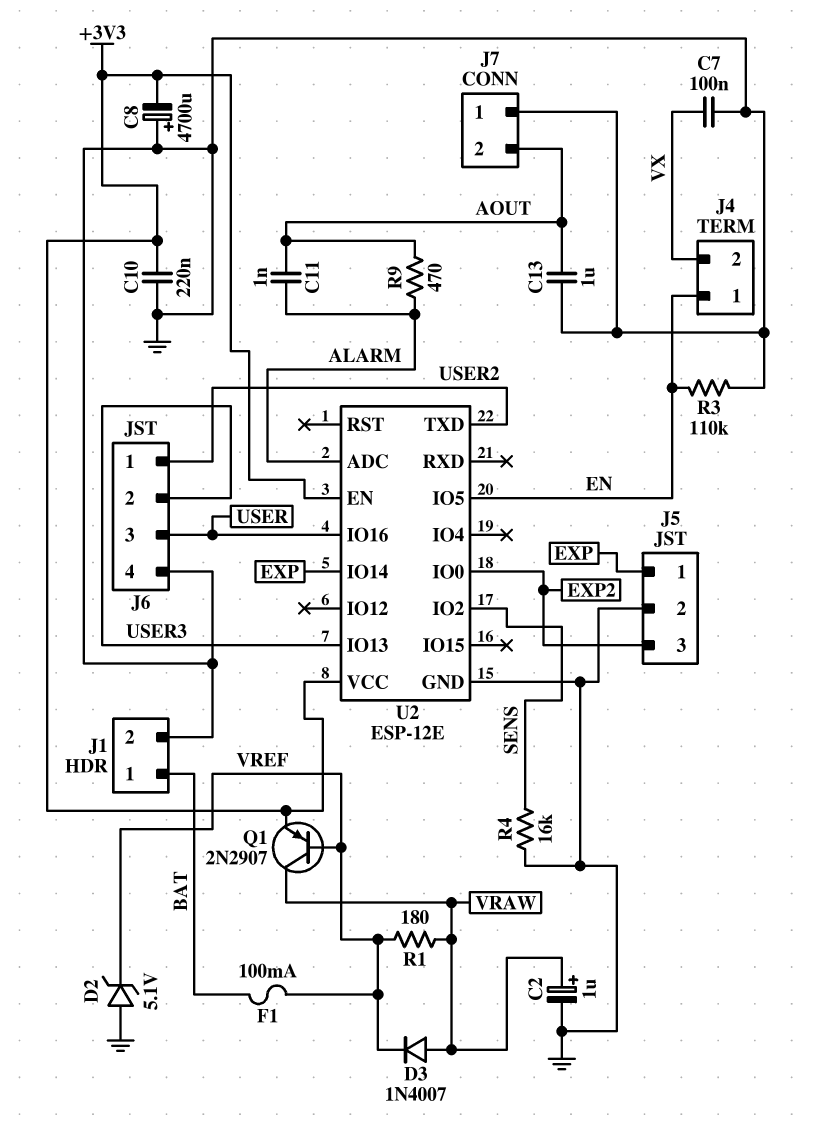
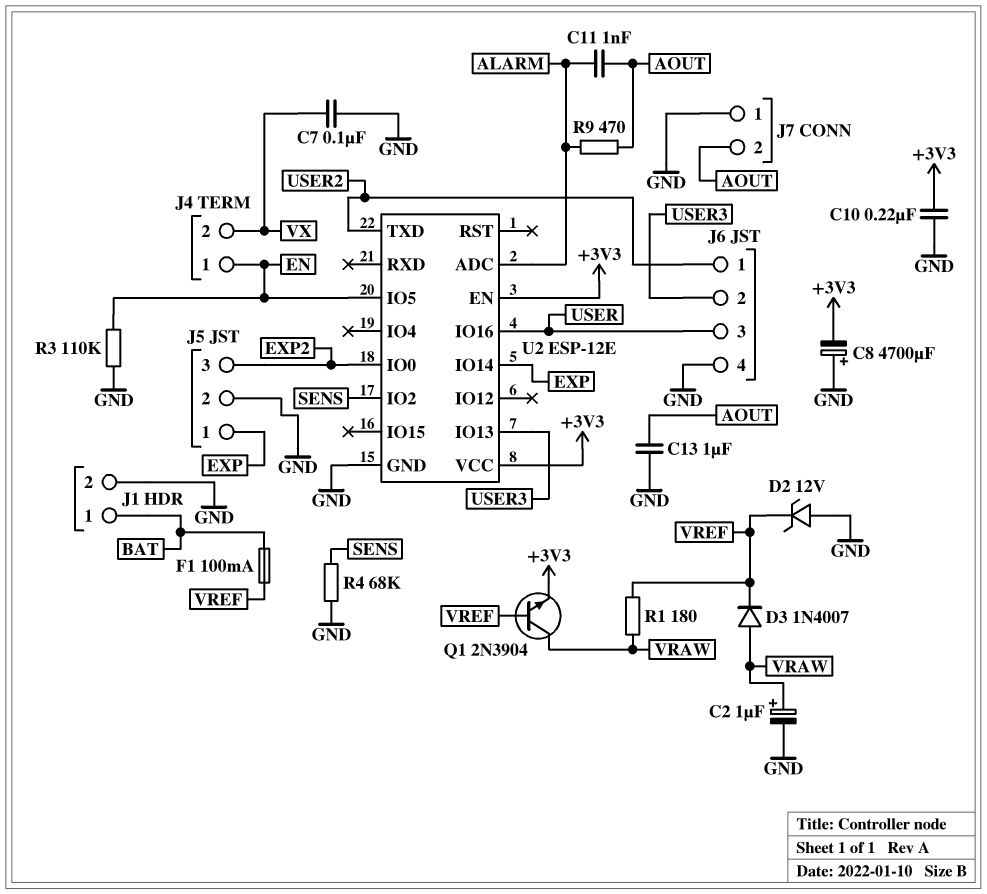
D2: zener 5.1V (A GND, K VREF) -> zener 12V (A GND, K VREF)
Q1: PNP 2N2907 (B VREF, C VRAW, E +3V3) -> NPN 2N3904 (B VREF, C VRAW, E +3V3)
R4: 16k (GND, SENS) -> 68k (GND, SENS)

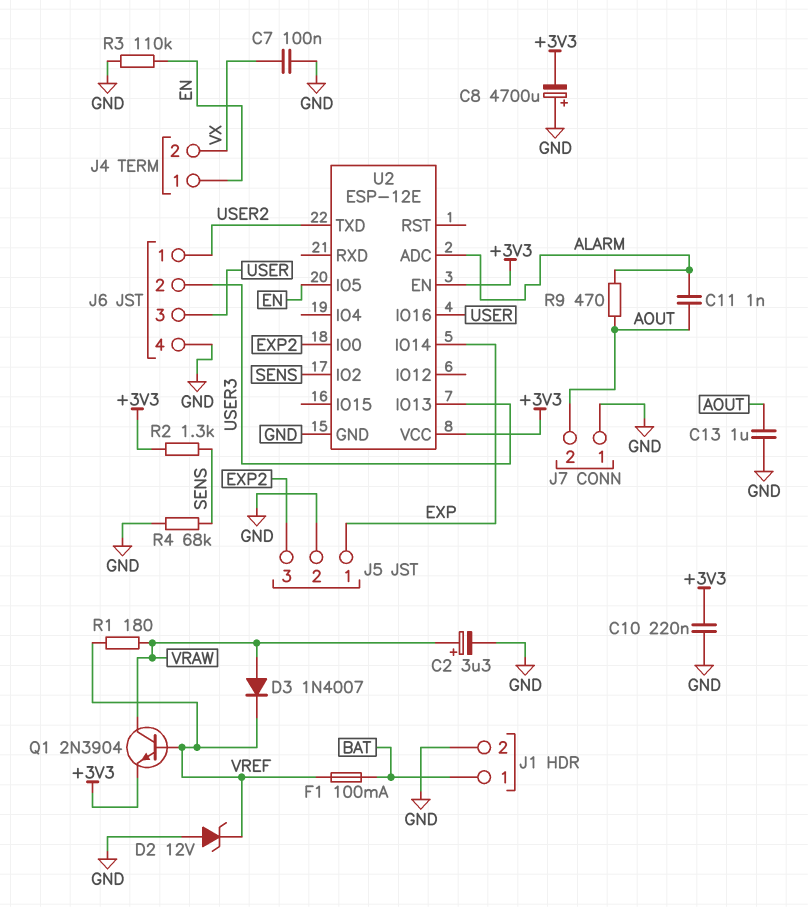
C2: 1uF (plus VRAW, minus GND) -> 3.3uF (plus VRAW, minus GND)
R2: none -> 1.3k (+3V3, SENS)

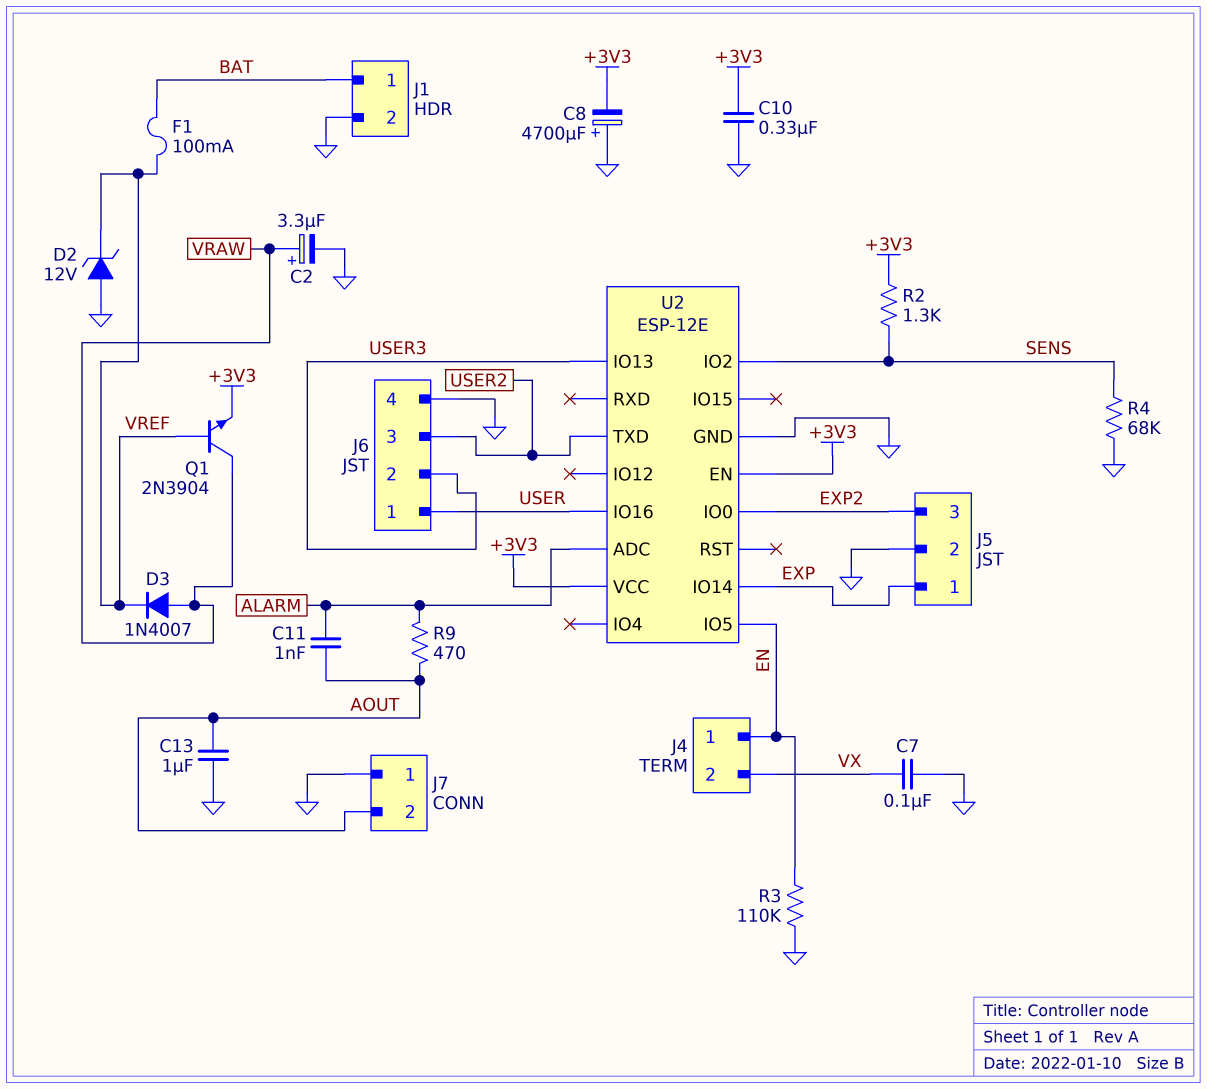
C10: 220nF (+3V3, GND) -> 330nF (+3V3, GND)
J6 pin 1: USER2 -> USER
J6 pin 3: USER -> USER2
R1: 180 (VRAW, VREF) -> none

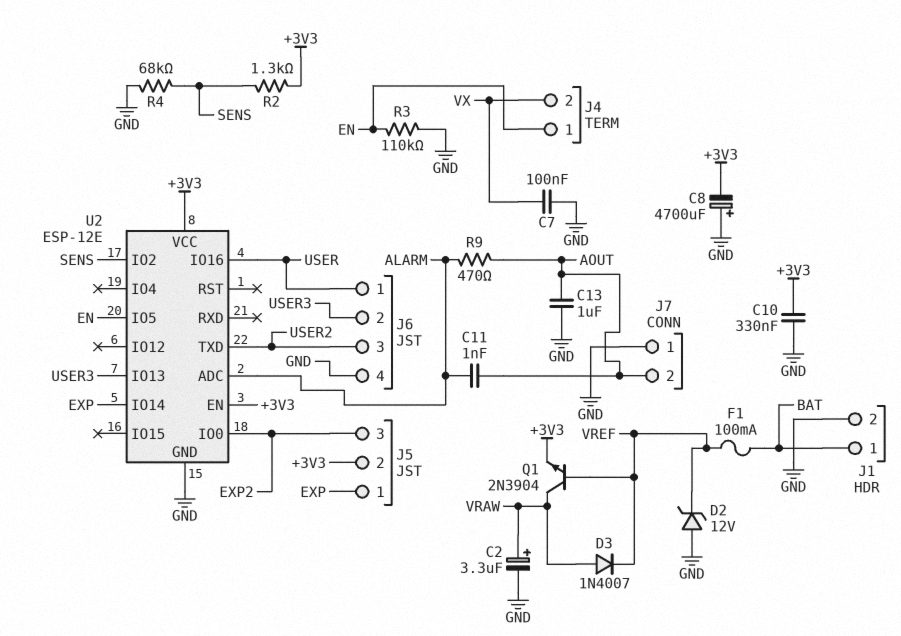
J5 pin 2: GND -> +3V3

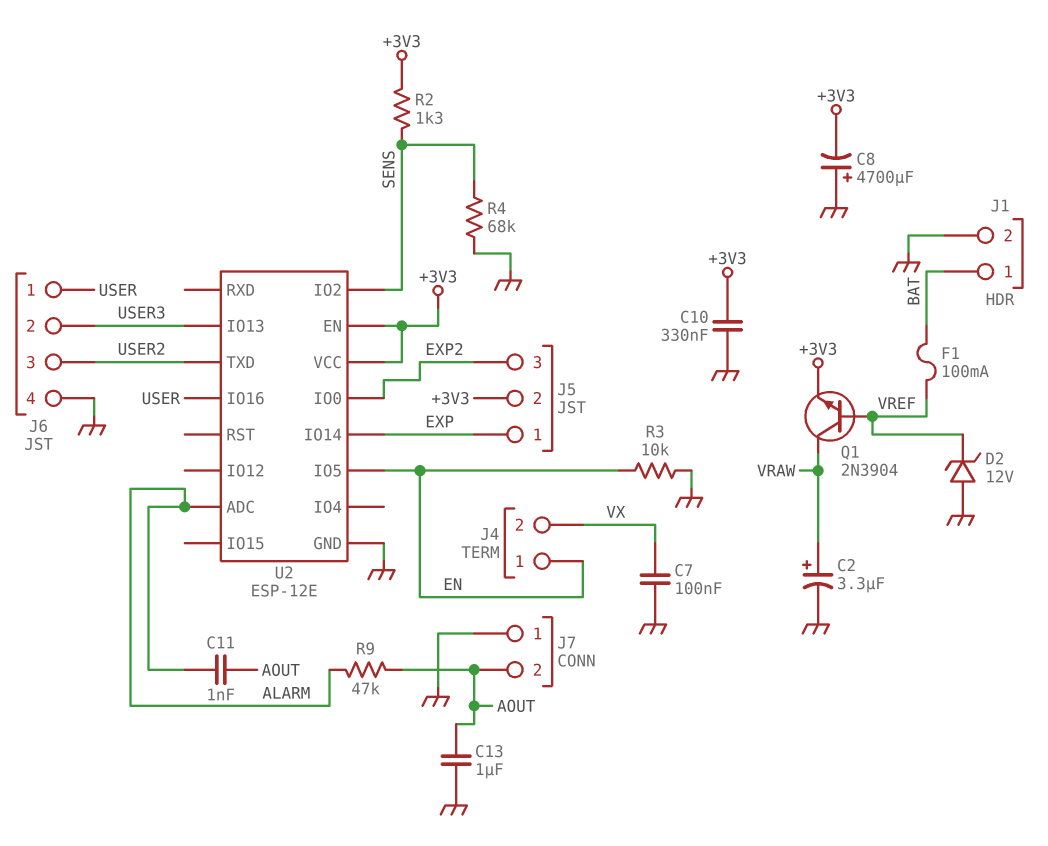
D3: diode 1N4007 (A VRAW, K VREF) -> none
R3: 110k (EN, GND) -> 10k (EN, GND)
R9: 470 (ALARM, AOUT) -> 47k (ALARM, AOUT)

